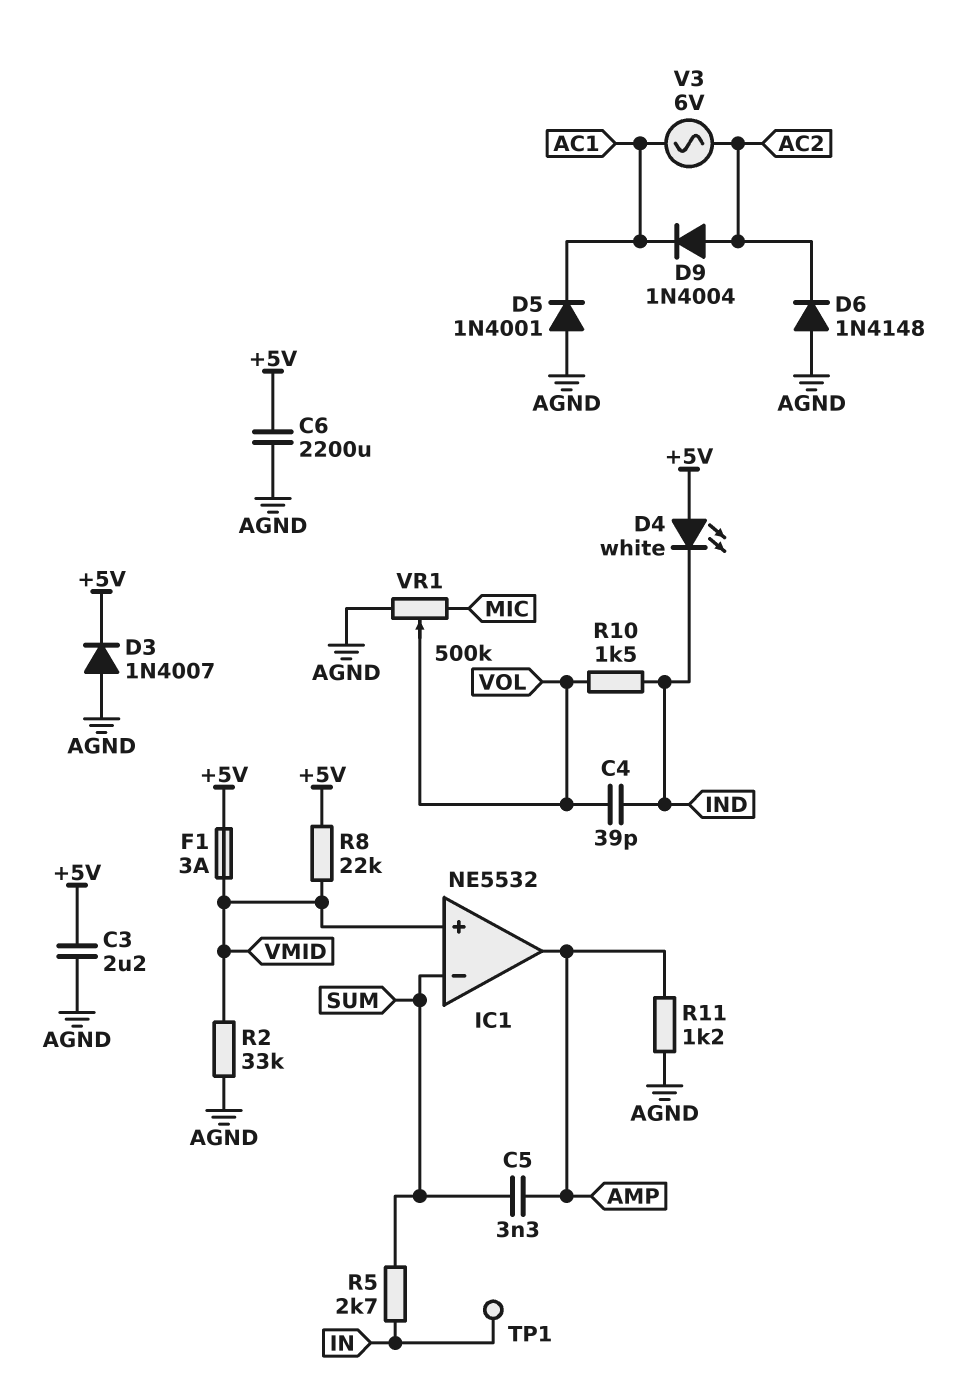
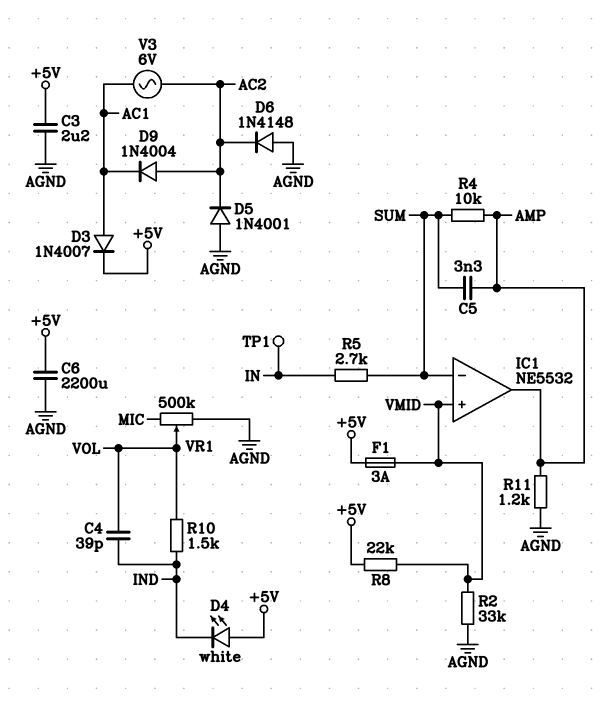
D3: diode 1N4007 (A AGND, K +5V) -> diode 1N4007 (A AC1, K +5V)
D5: diode 1N4001 (A AGND, K AC1) -> diode 1N4001 (A AGND, K AC2)
R4: none -> 10k (AMP, SUM)

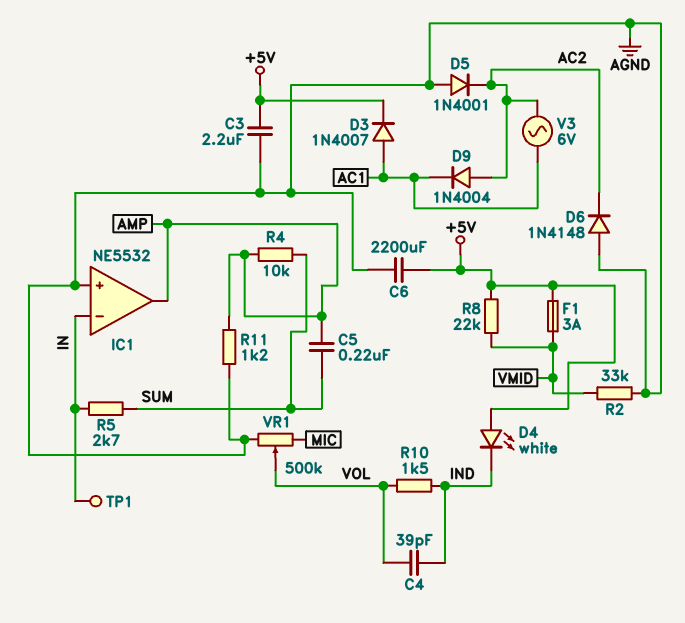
C5: 3.3nF (AMP, SUM) -> 220nF (AMP, SUM)
IC1 pin in+: VMID -> AGND
IC1 pin in-: SUM -> IN

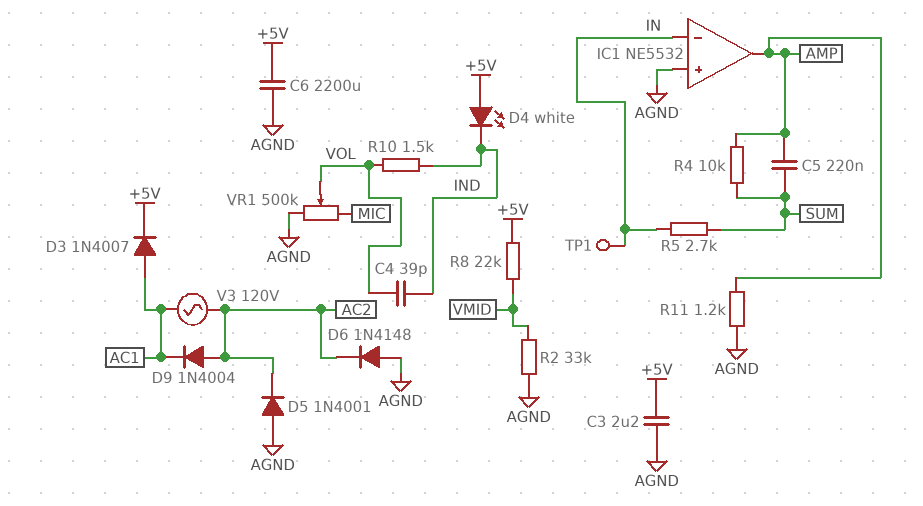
F1: 3A (+5V, VMID) -> none
V3: AC 6V (AC1, AC2) -> AC 120V (AC1, AC2)

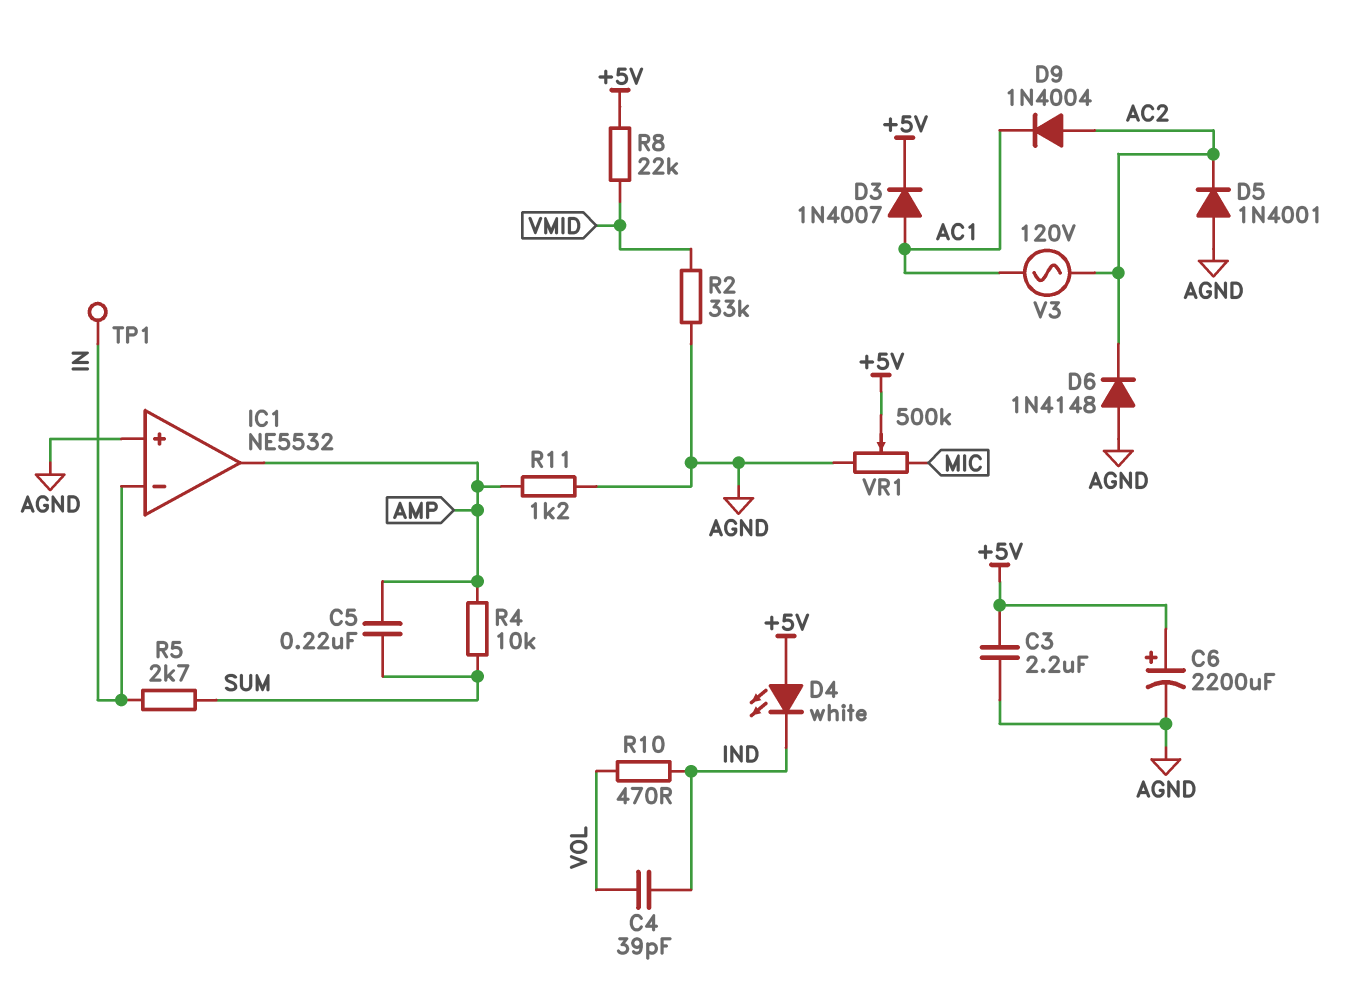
C6: 2200uF (+5V, AGND) -> 2200uF (plus +5V, minus AGND)
R10: 1.5k (IND, VOL) -> 470 (IND, VOL)
VR1: 500k (AGND, MIC, wiper VOL) -> 500k (AGND, MIC, wiper +5V)

